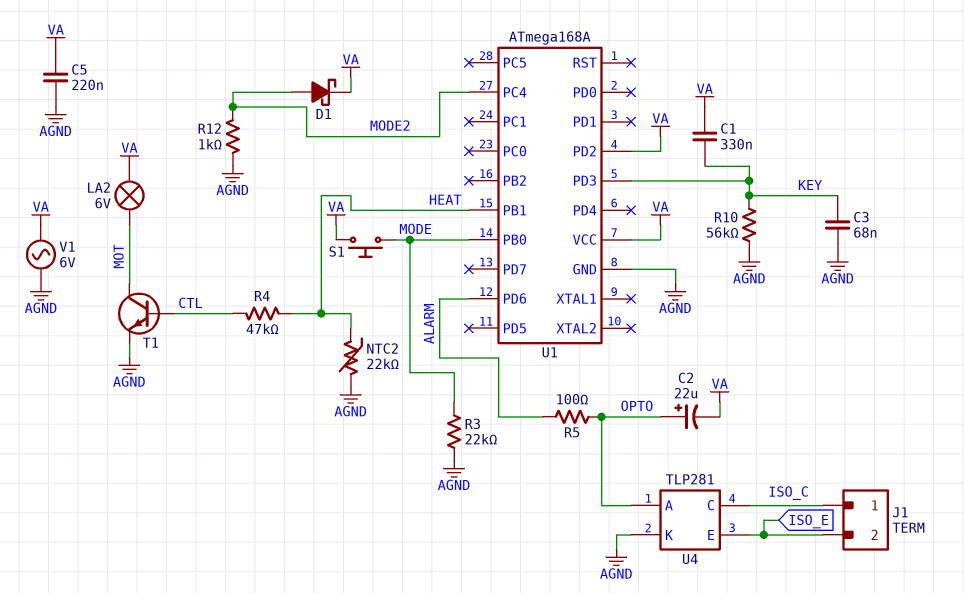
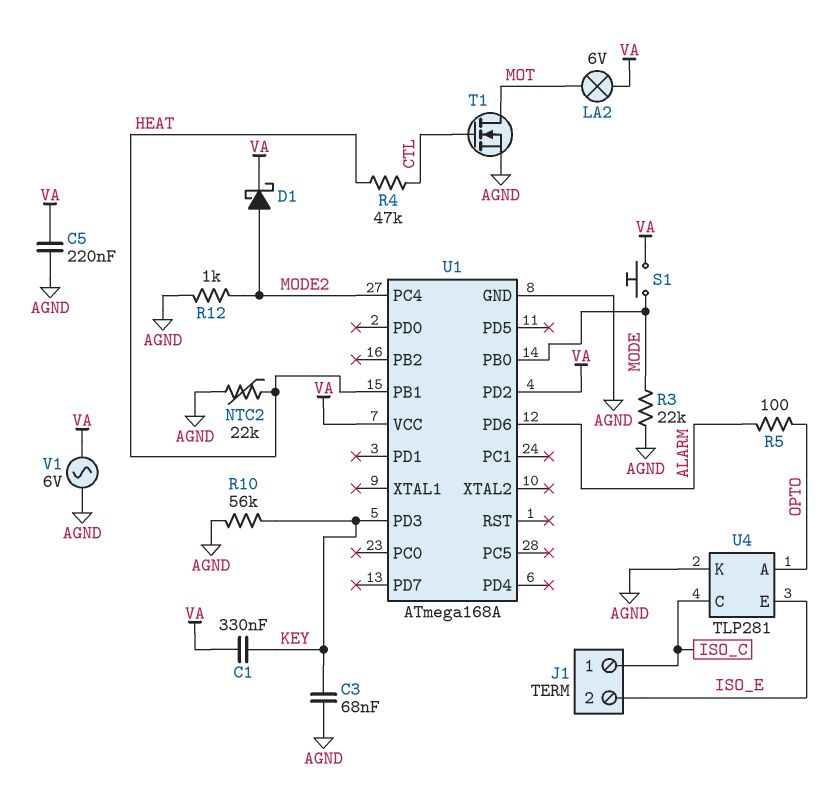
C2: 22uF (plus OPTO, minus VA) -> none
T1: NPN (B CTL, C MOT, E AGND) -> NMOS (G CTL, D MOT, S AGND)

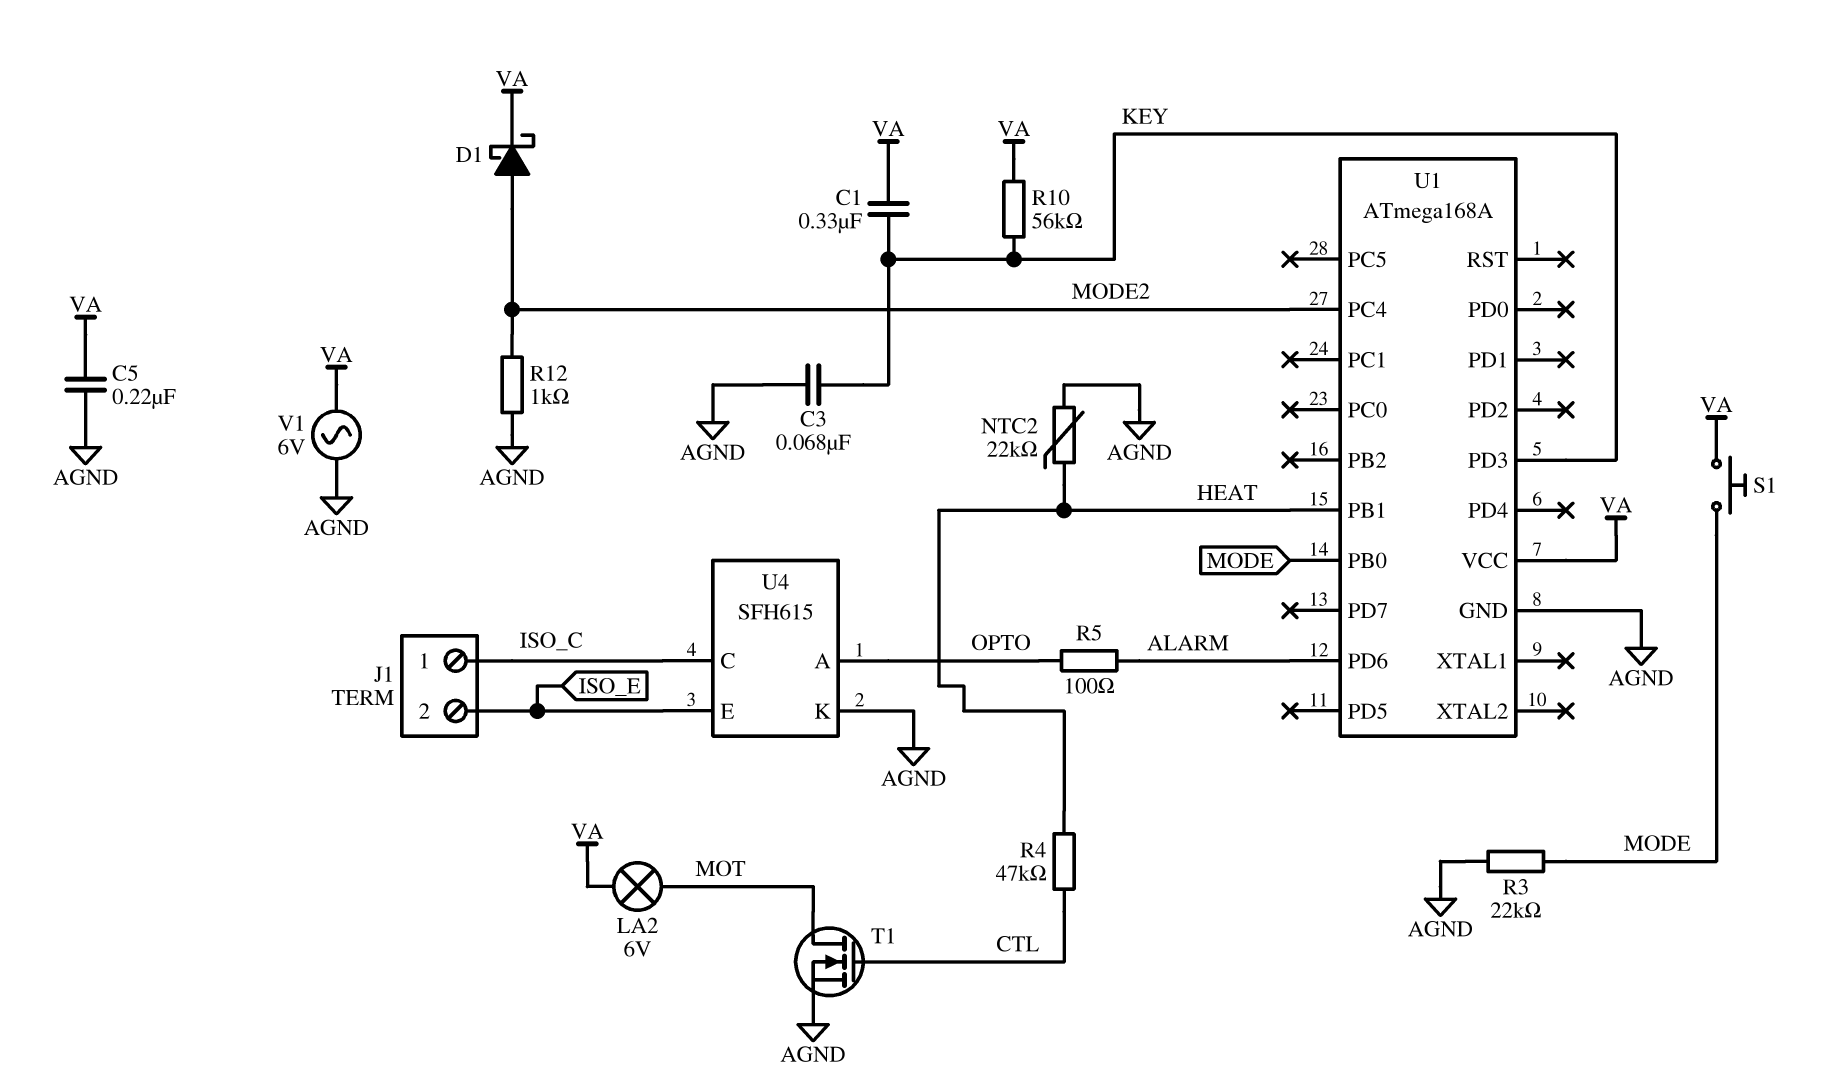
R10: 56k (AGND, KEY) -> 56k (KEY, VA)
U1 pin PD2: VA -> none
U4: TLP281 -> SFH615

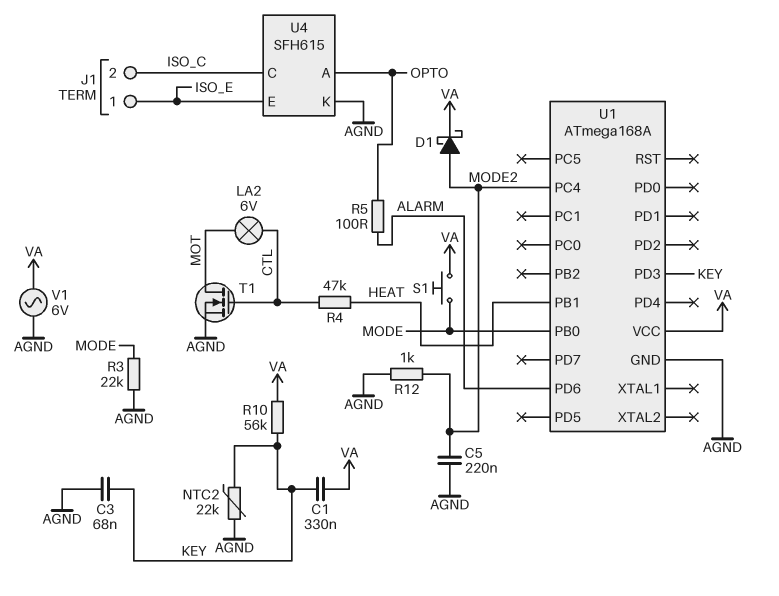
C5: 220nF (AGND, VA) -> 220nF (AGND, MODE2)
J1 pin 1: ISO_C -> ISO_E
J1 pin 2: ISO_E -> ISO_C
LA2: lamp 6V (MOT, VA) -> lamp 6V (CTL, MOT)
NTC2: 22k (AGND, HEAT) -> 22k (AGND, KEY)

